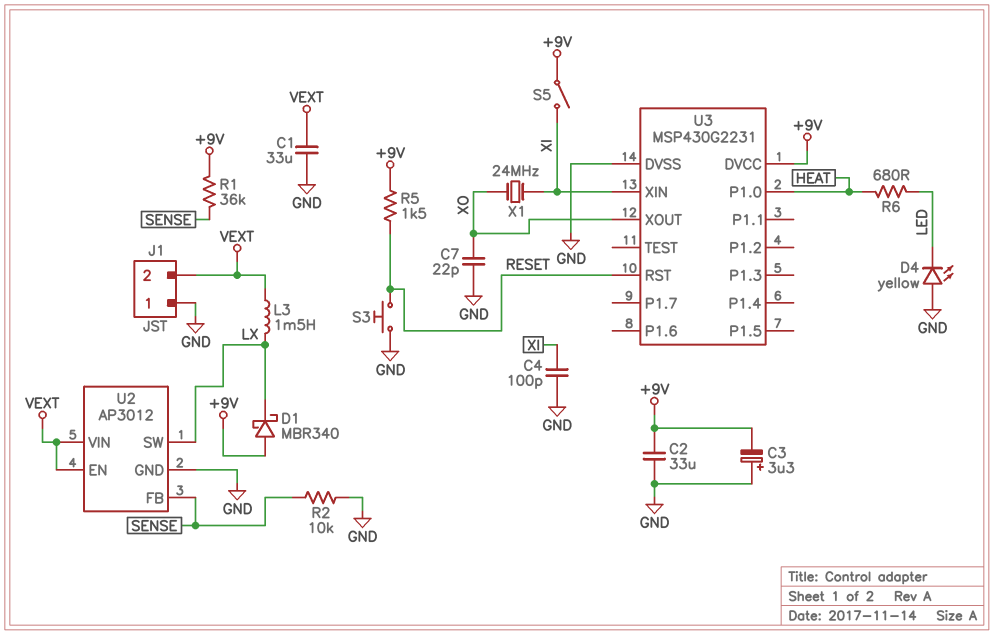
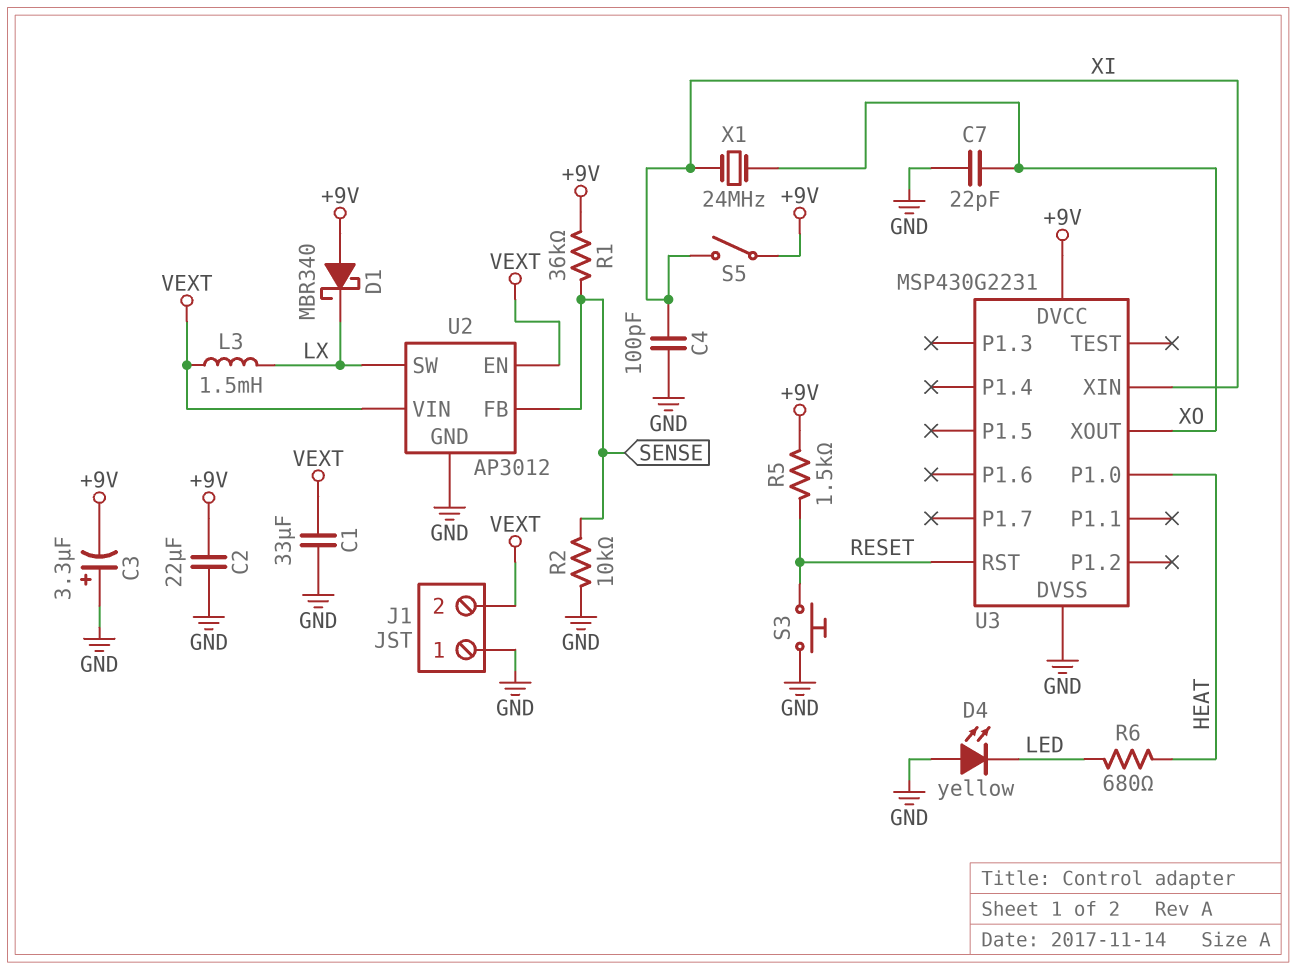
C2: 33uF (+9V, GND) -> 22uF (+9V, GND)

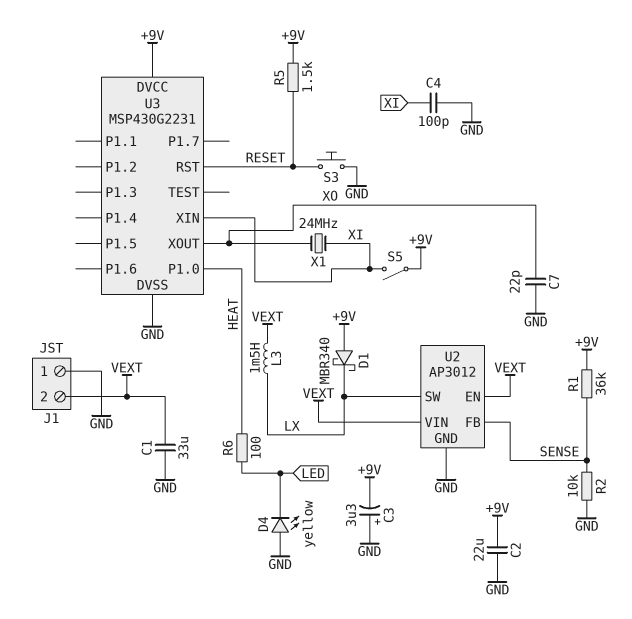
R6: 680 (HEAT, LED) -> 100 (HEAT, LED)

